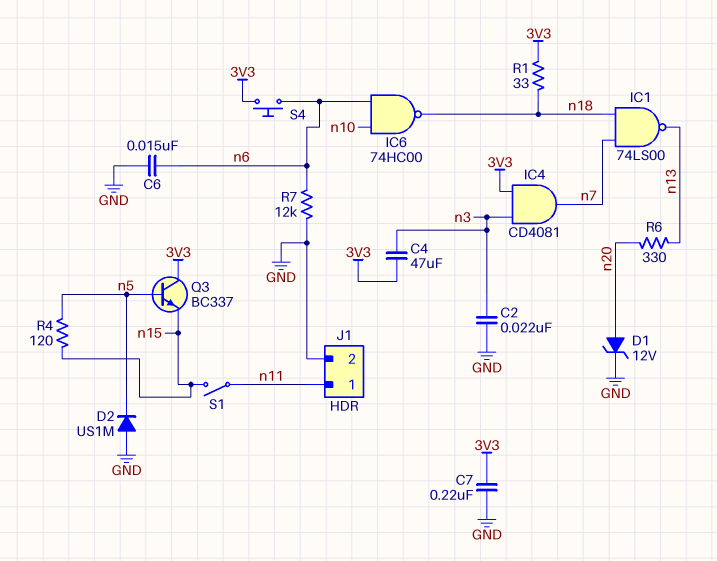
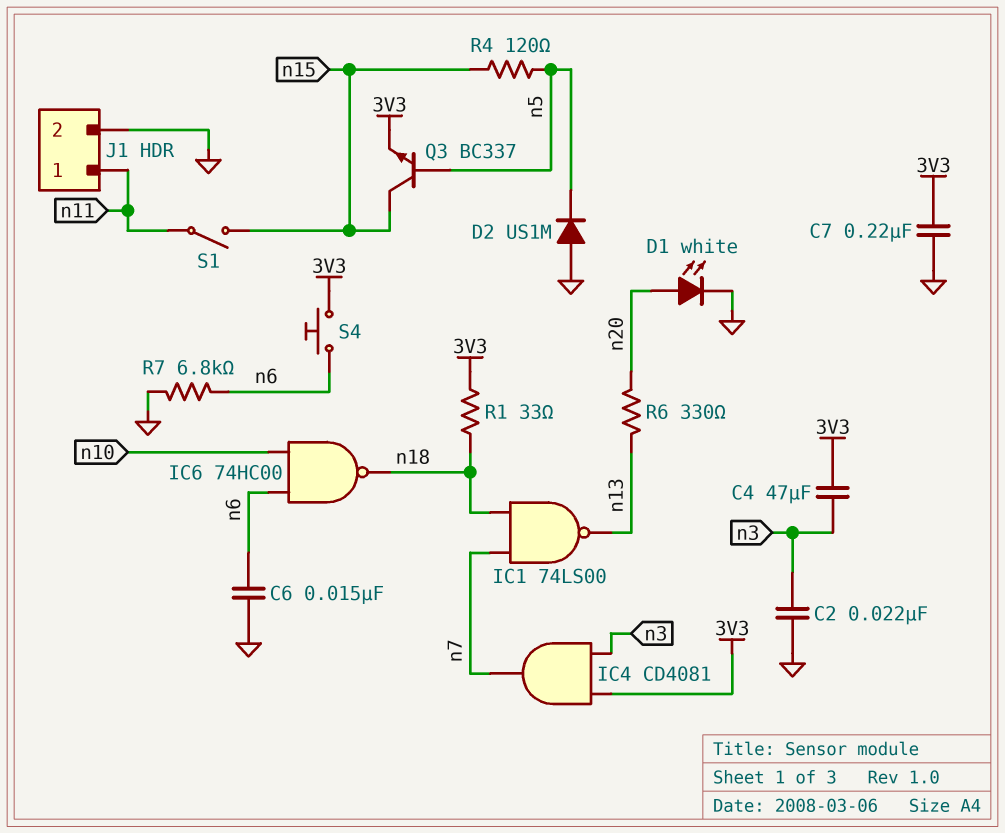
D1: zener 12V (A n20, K GND) -> LED white (A n20, K GND)
Q3: NPN BC337 (B n5, C 3V3, E n15) -> NPN BC337 (B n5, C n15, E 3V3)
R7: 12k (GND, n6) -> 6.8k (GND, n6)

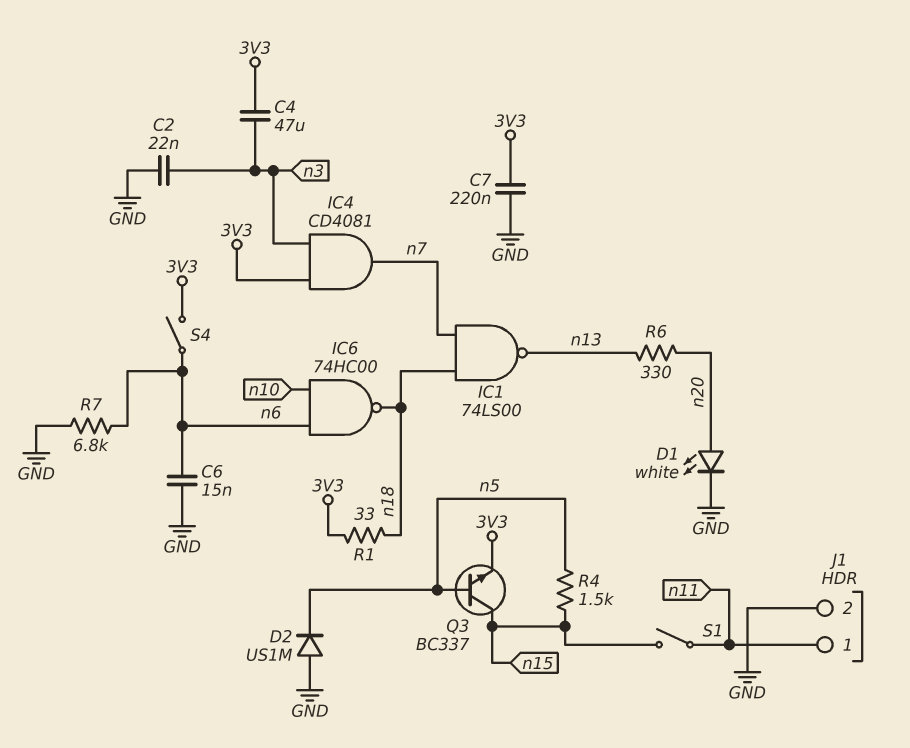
R4: 120 (n5, n15) -> 1.5k (n5, n15)
S4: button (3V3, n6) -> switch (3V3, n6)

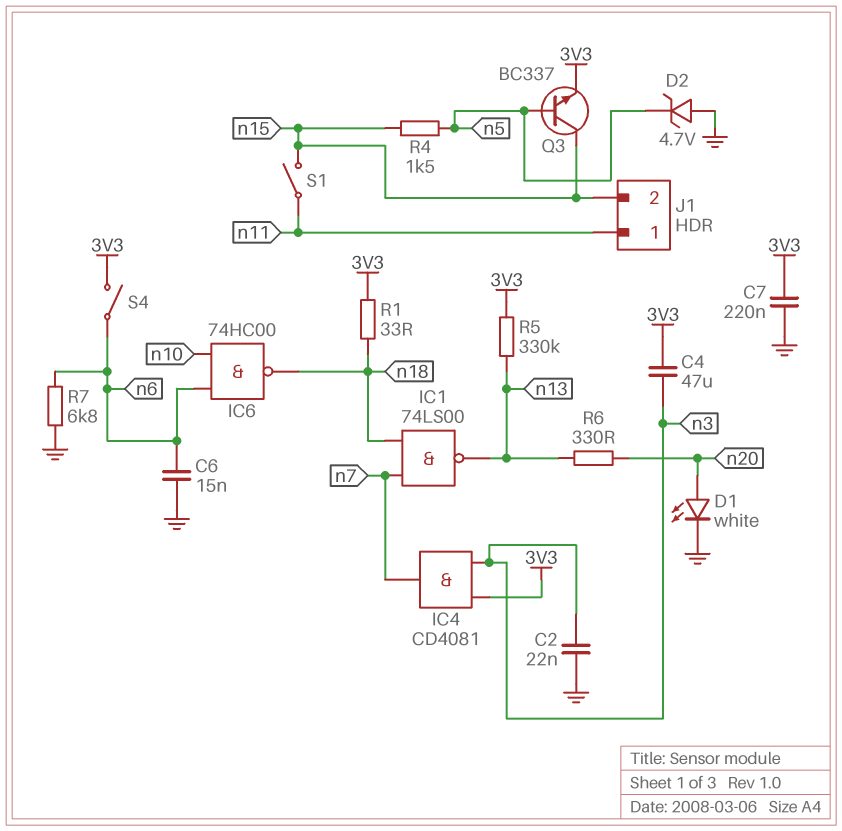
D2: diode US1M (A GND, K n5) -> zener 4.7V (A GND, K n5)
J1 pin 2: GND -> n15
R5: none -> 330k (3V3, n13)

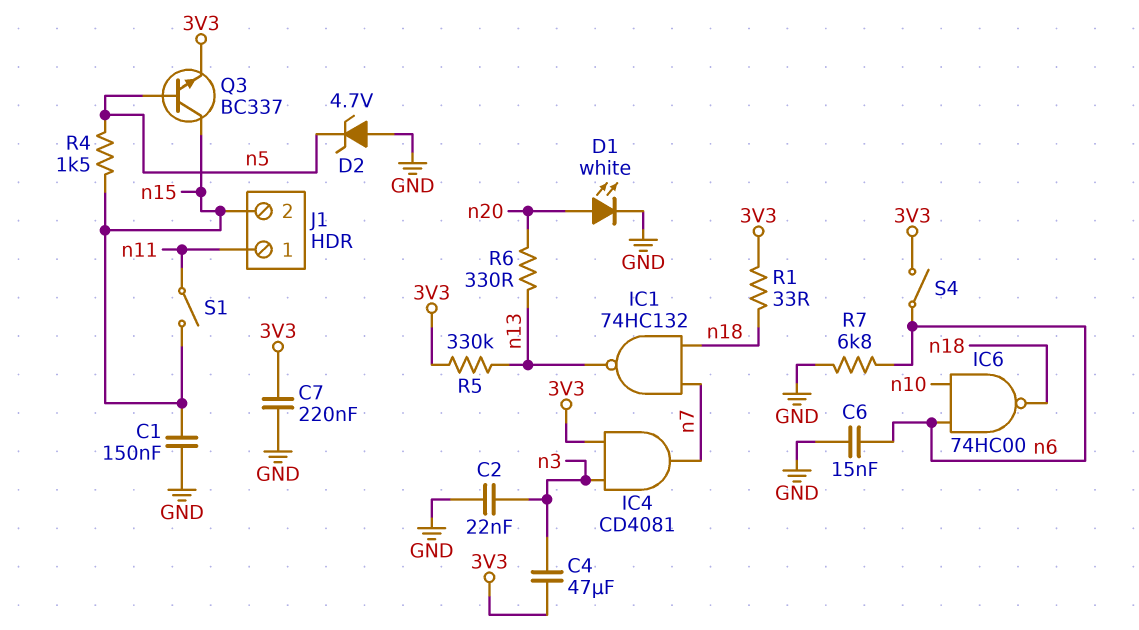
C1: none -> 150nF (GND, n15)
IC1: NAND 74LS00 (in n7, in n18, out n13) -> NAND 74HC132 (in n7, in n18, out n13)

